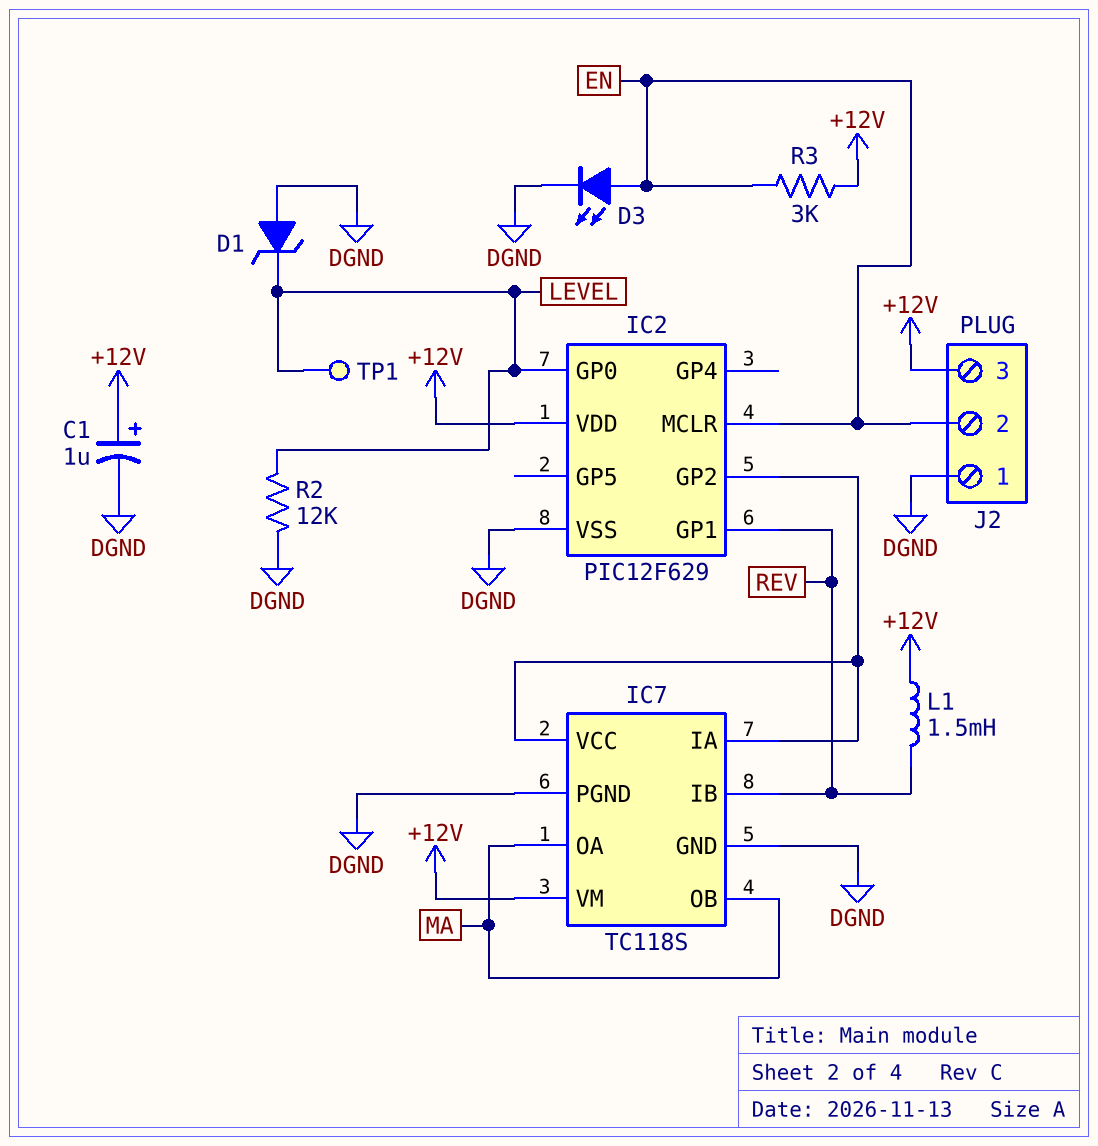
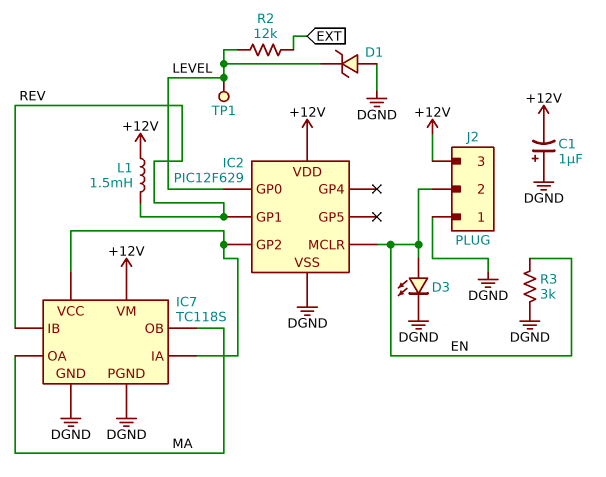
C1: 1uF (plus +12V, minus DGND) -> 1uF (plus DGND, minus +12V)
R2: 12k (DGND, LEVEL) -> 12k (EXT, LEVEL)
R3: 3k (+12V, EN) -> 3k (DGND, EN)

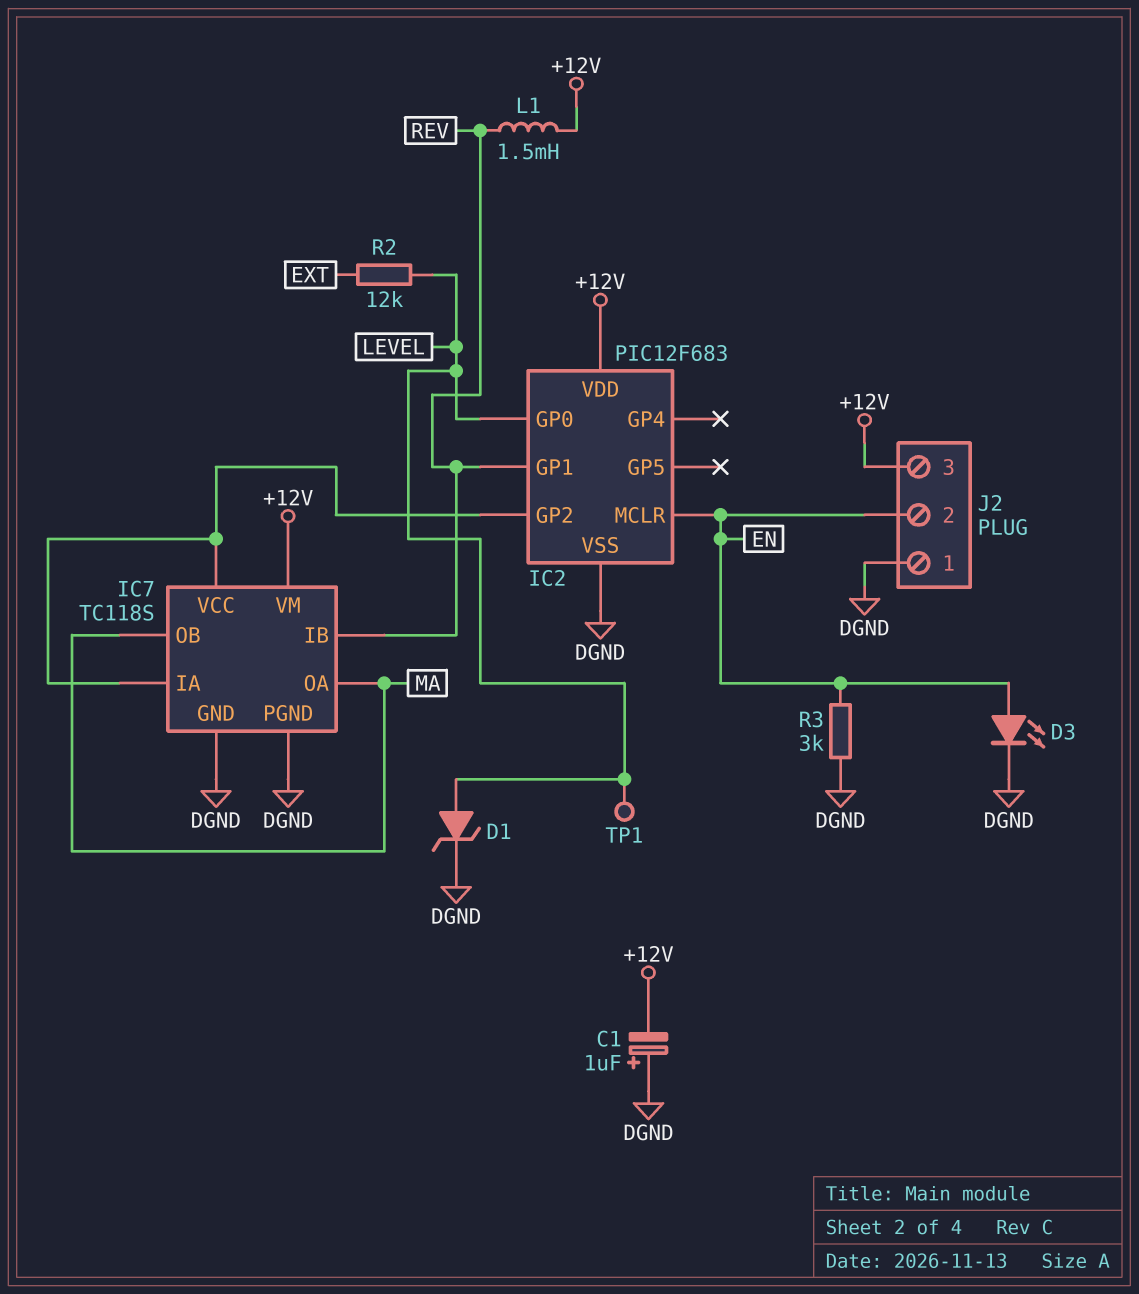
D1: zener (A DGND, K LEVEL) -> zener (A LEVEL, K DGND)
IC2: PIC12F629 -> PIC12F683

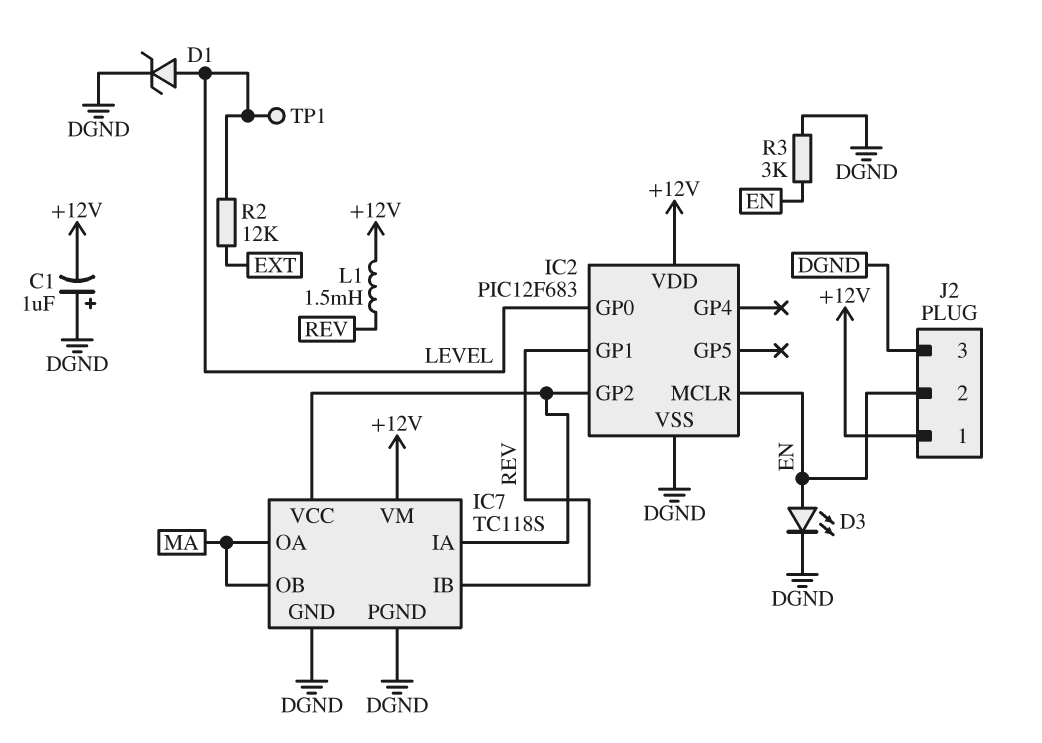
J2 pin 1: DGND -> +12V
J2 pin 3: +12V -> DGND

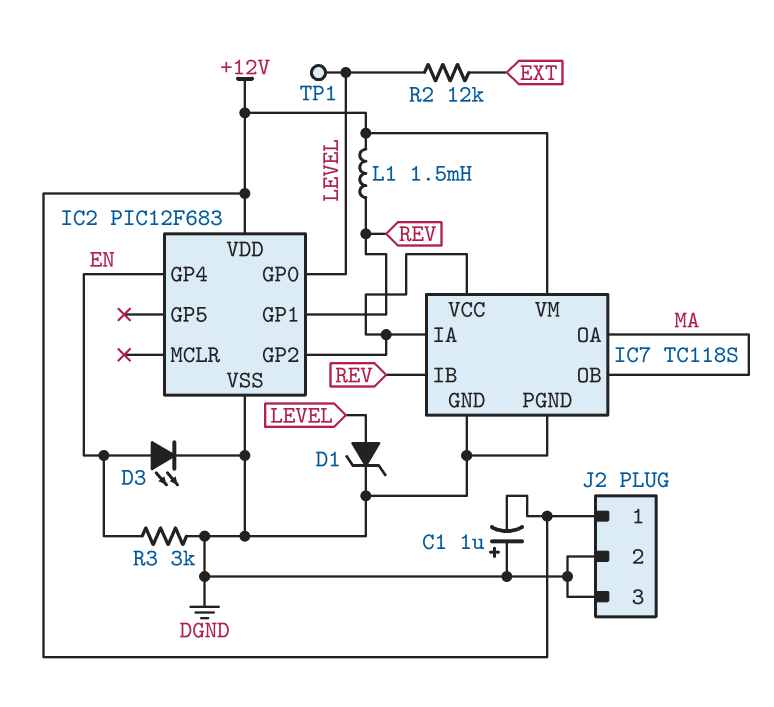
IC2 pin GP4: none -> EN
IC2 pin MCLR: EN -> none
J2 pin 2: EN -> DGND

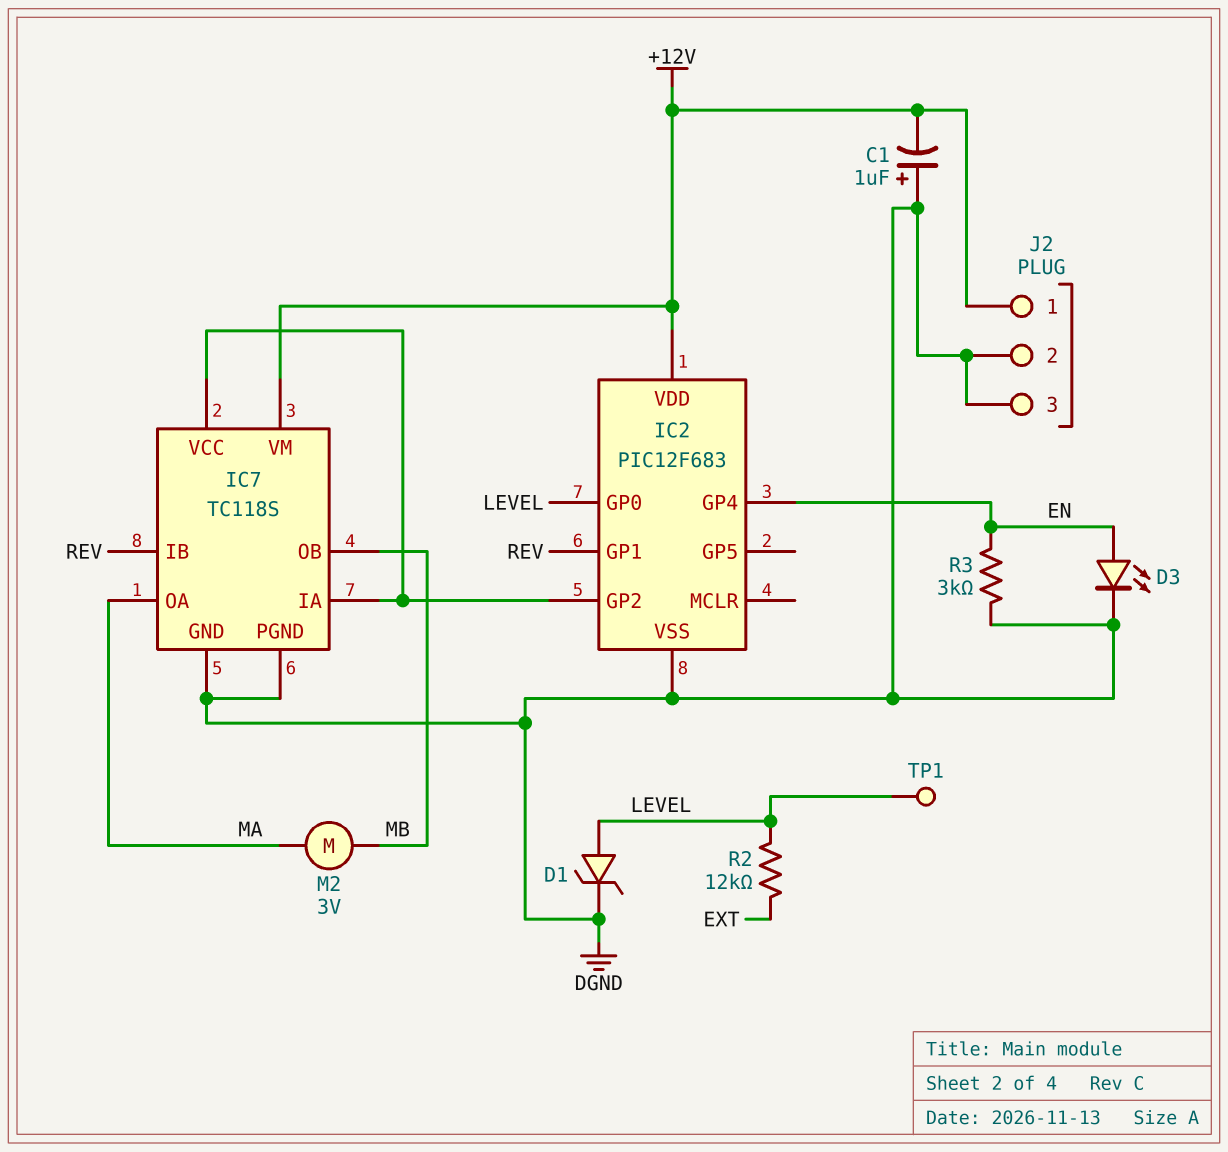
IC7 pin OB: MA -> MB
L1: 1.5mH (+12V, REV) -> none
M2: none -> motor 3V (MA, MB)

